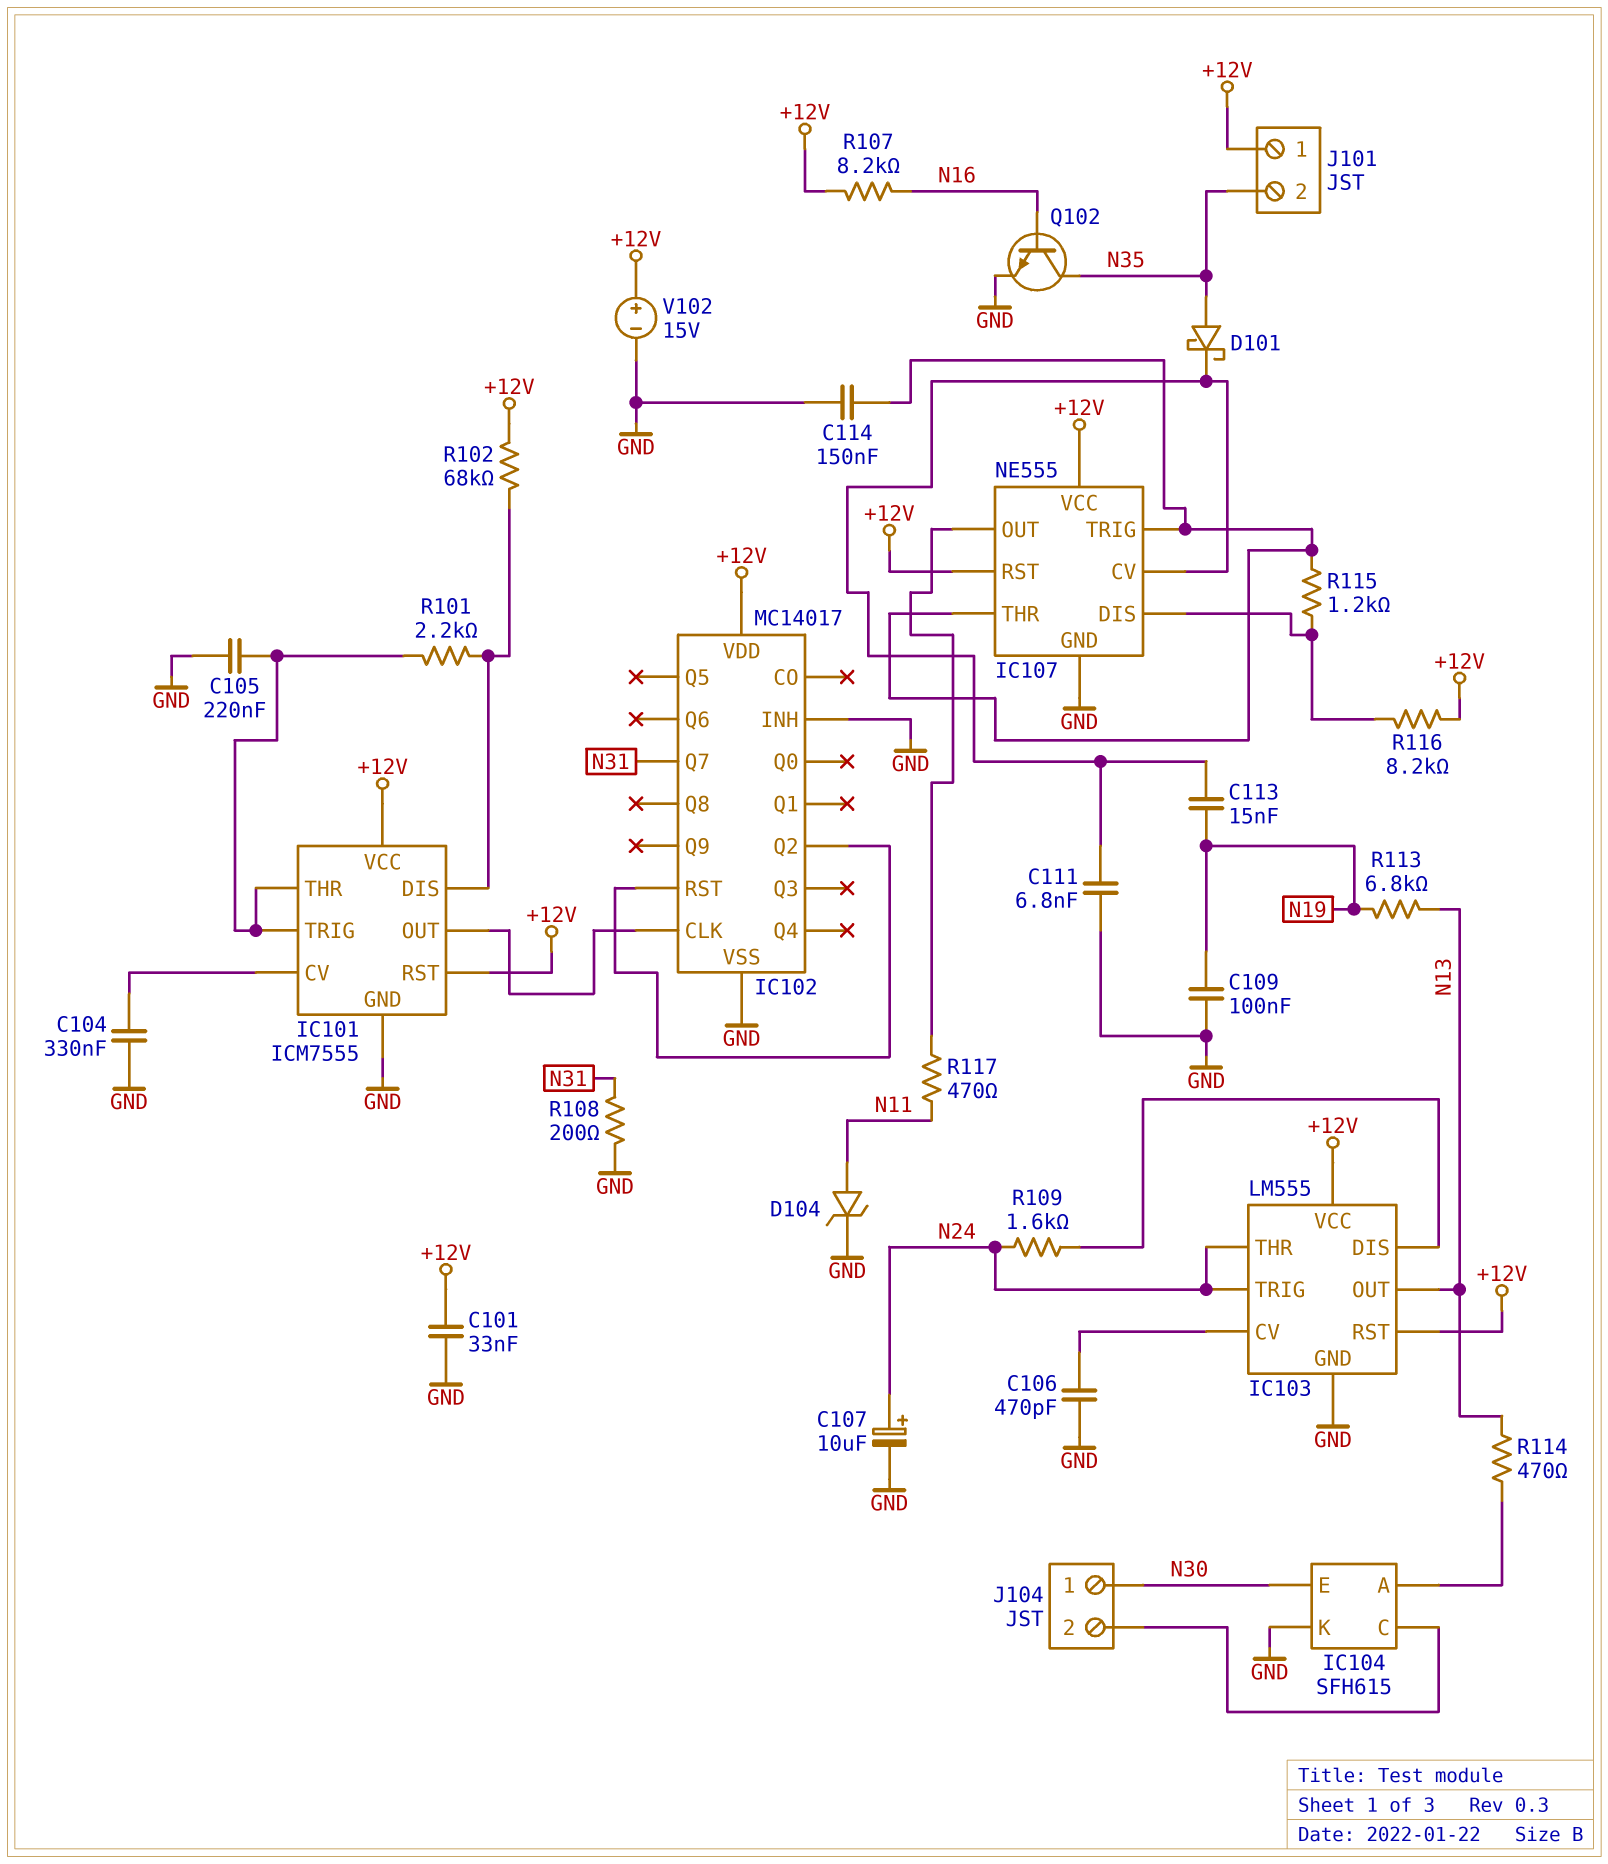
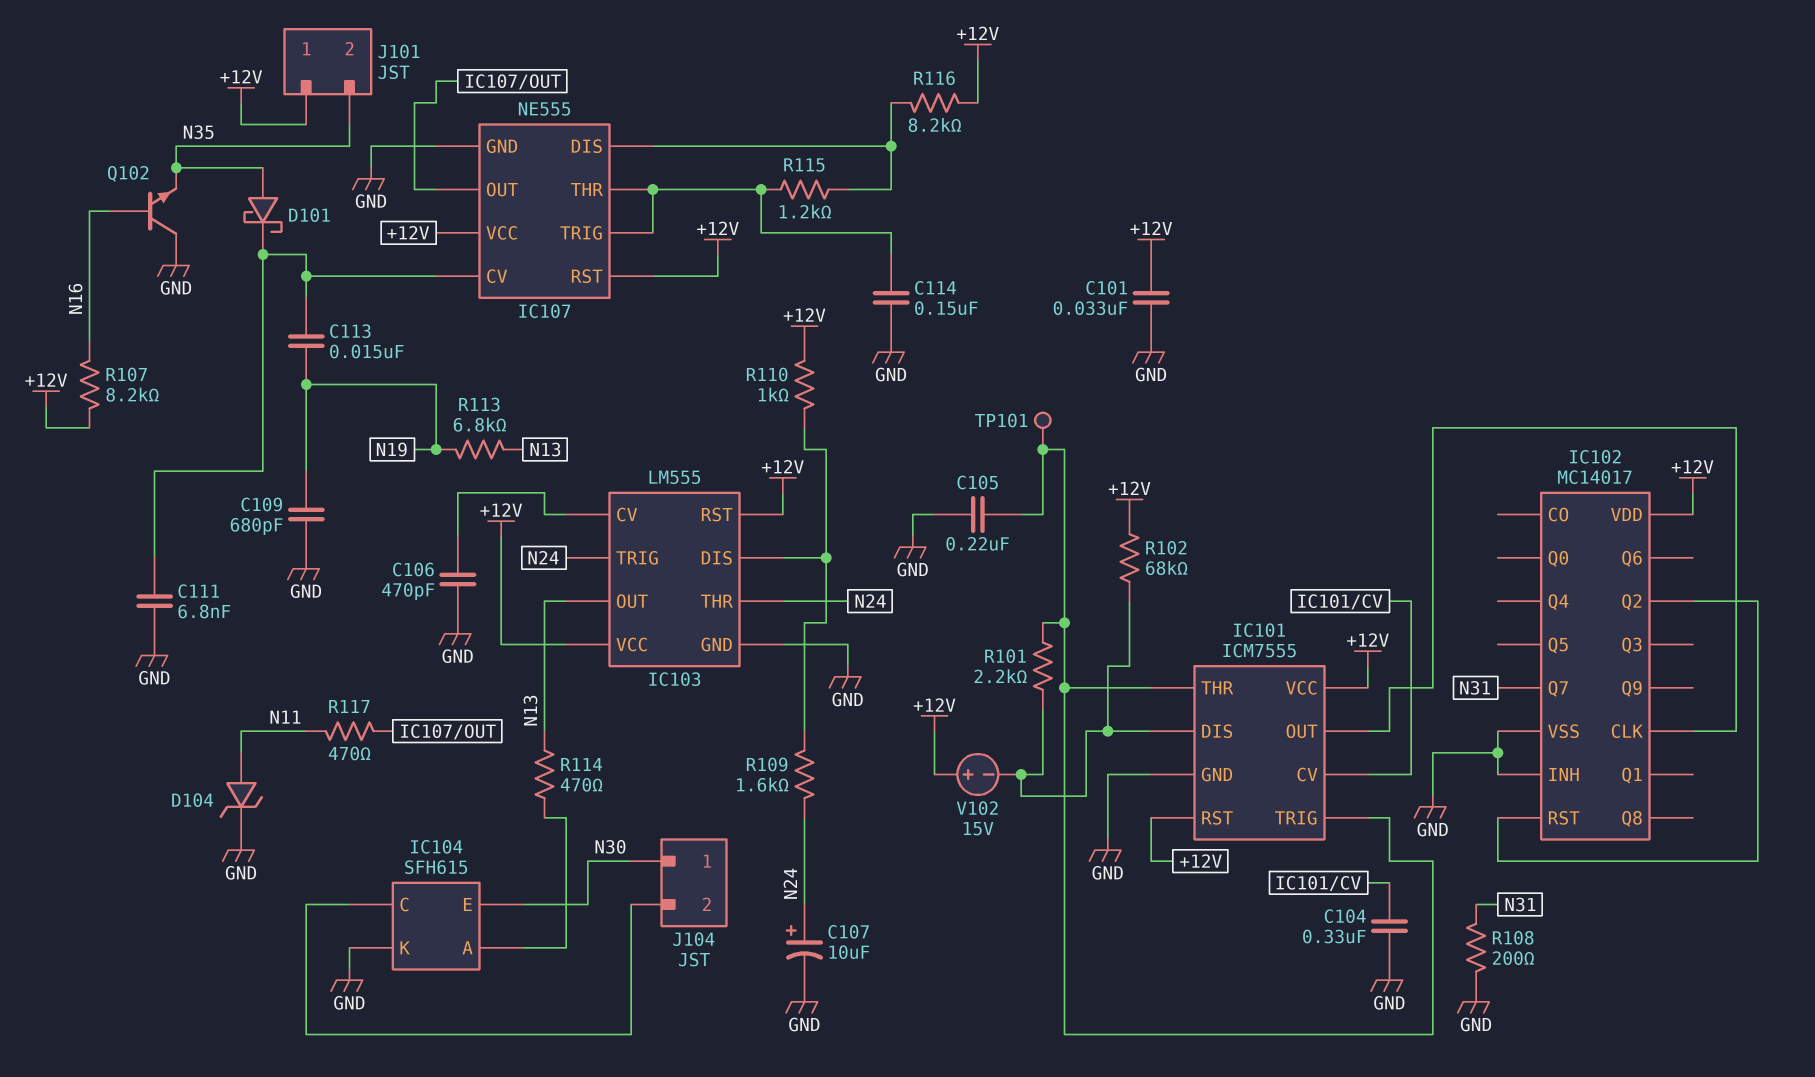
C109: 100nF (GND, N19) -> 680pF (GND, N19)
Q102: NPN (B N16, C N35, E GND) -> NPN (B N16, C GND, E N35)
R110: none -> 1k (+12V, IC103/DIS)
TP101: none -> test point (IC101/THR)
V102: 15V (plus +12V, minus GND) -> 15V (plus +12V, minus IC101/DIS)

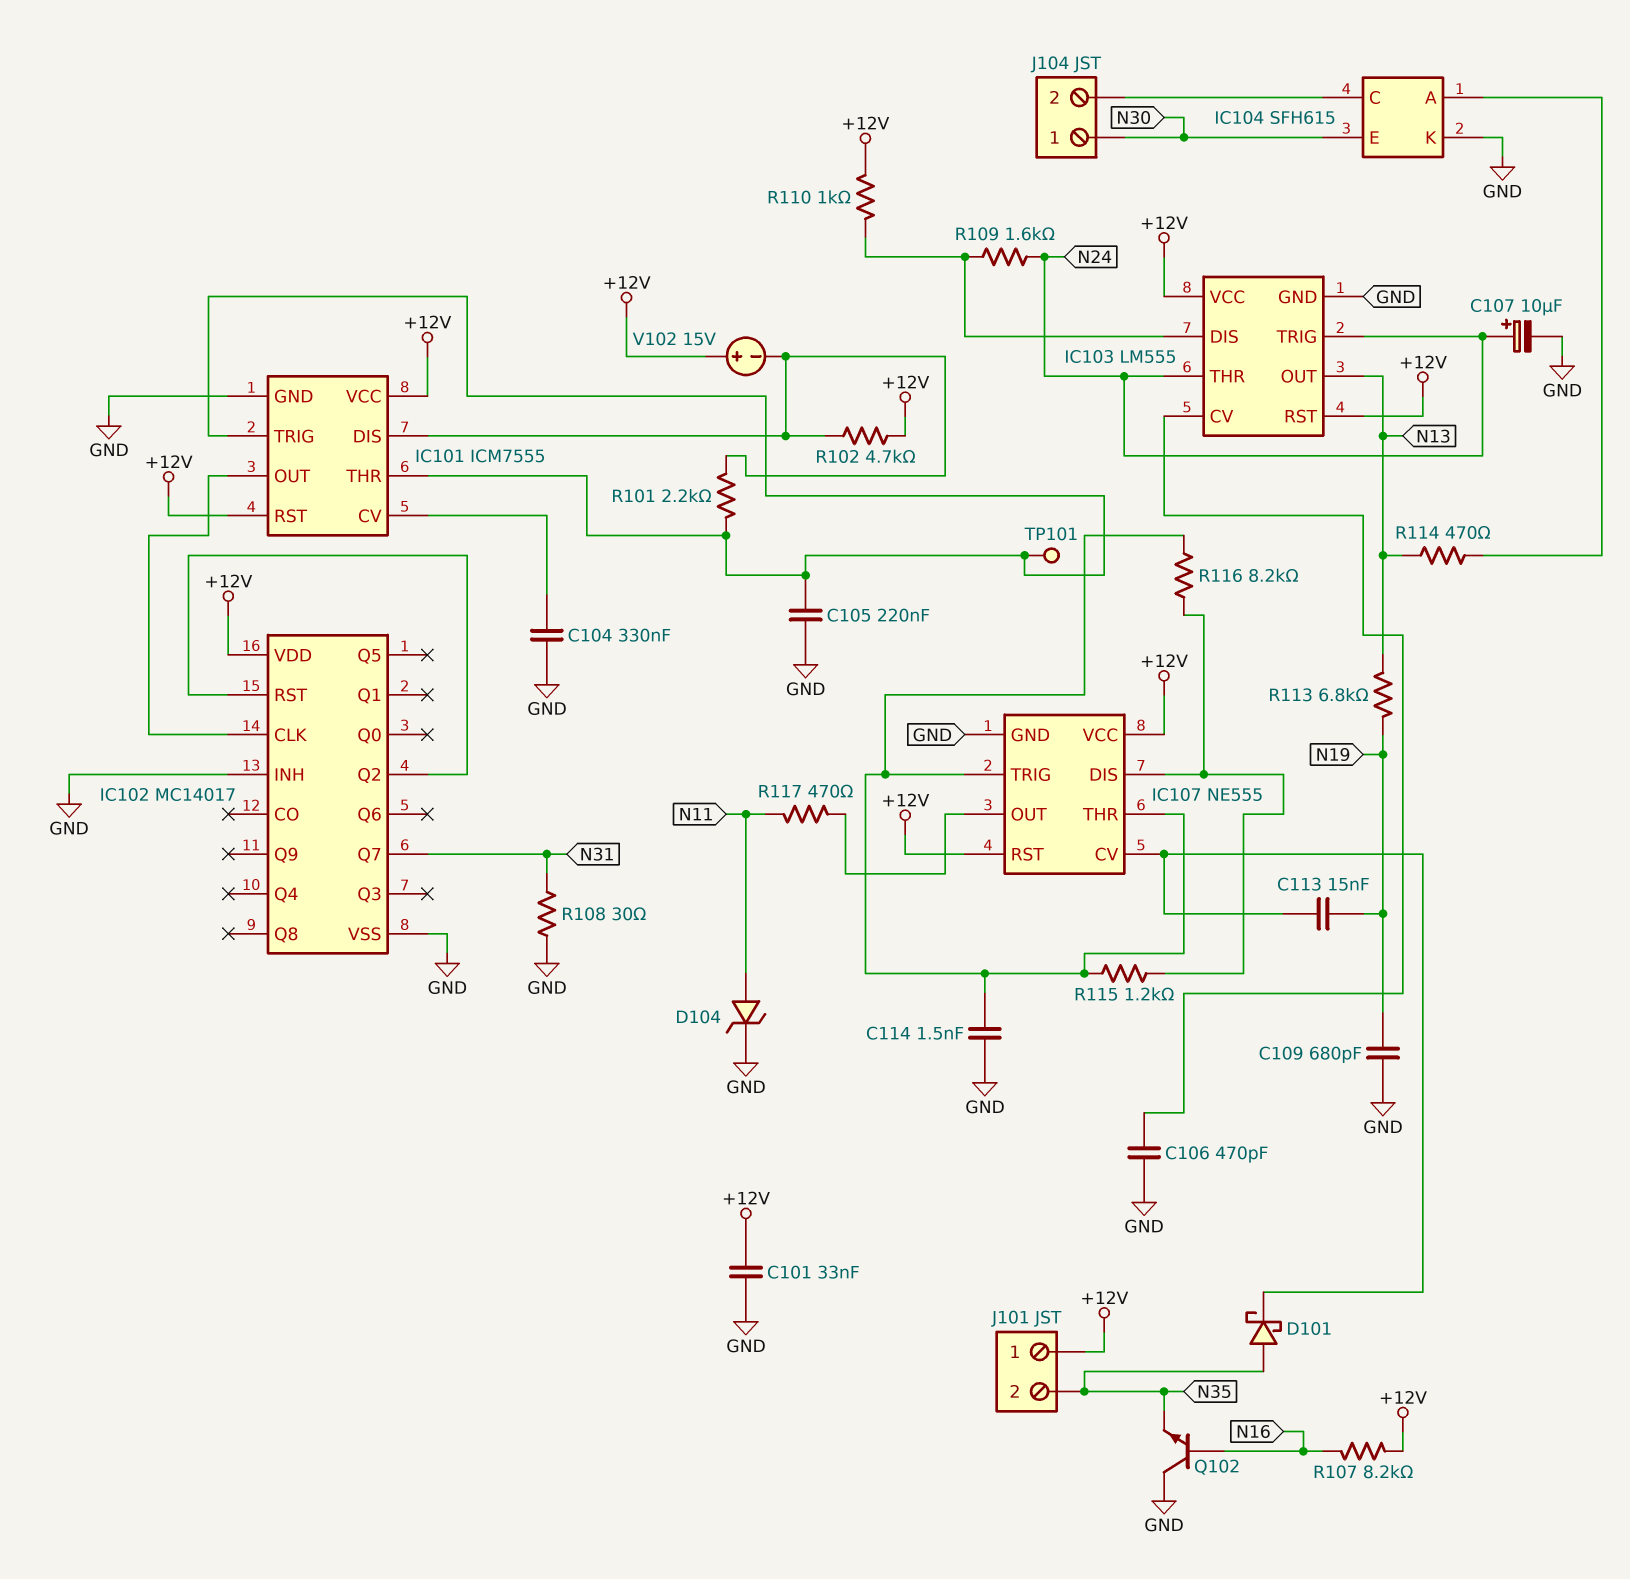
C111: 6.8nF (GND, IC107/CV) -> none
C114: 150nF (GND, IC107/THR) -> 1.5nF (GND, IC107/THR)
R102: 68k (+12V, IC101/DIS) -> 4.7k (+12V, IC101/DIS)
R108: 200 (GND, N31) -> 30 (GND, N31)
R116: 8.2k (+12V, IC107/DIS) -> 8.2k (IC107/DIS, IC107/THR)

